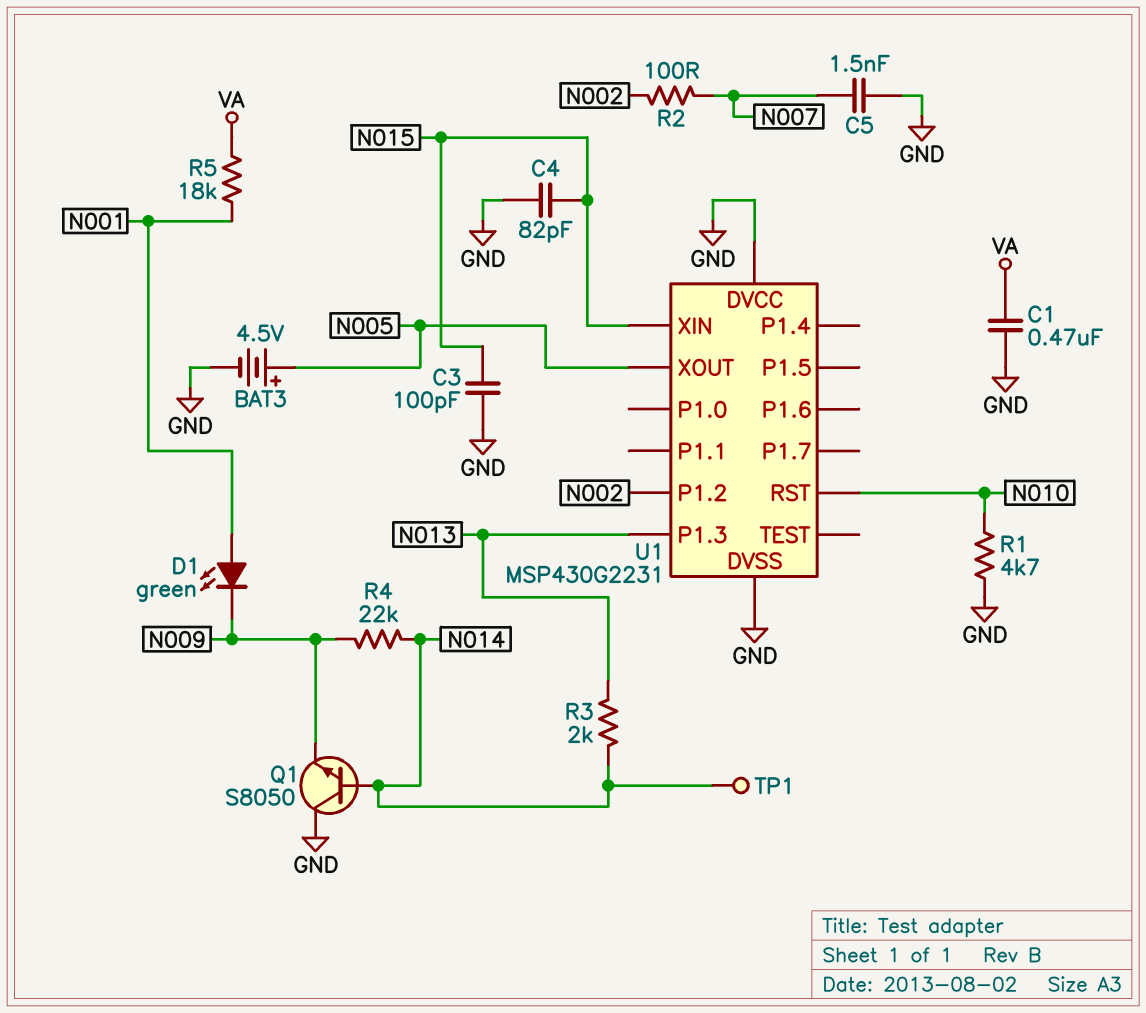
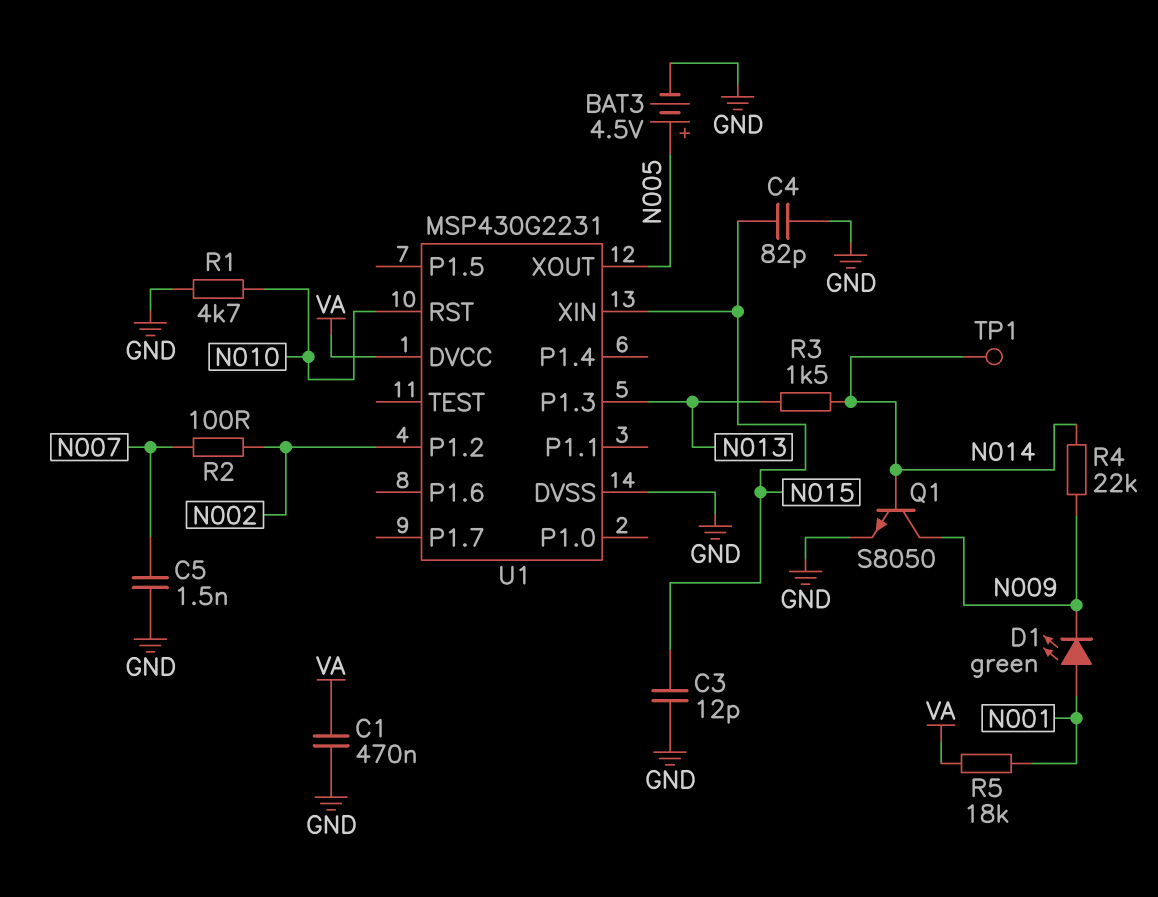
C3: 100pF (GND, N015) -> 12pF (GND, N015)
Q1: NPN S8050 (B N014, C GND, E N009) -> NPN S8050 (B N014, C N009, E GND)
R3: 2k (N013, N014) -> 1.5k (N013, N014)
U1 pin DVCC: GND -> VA

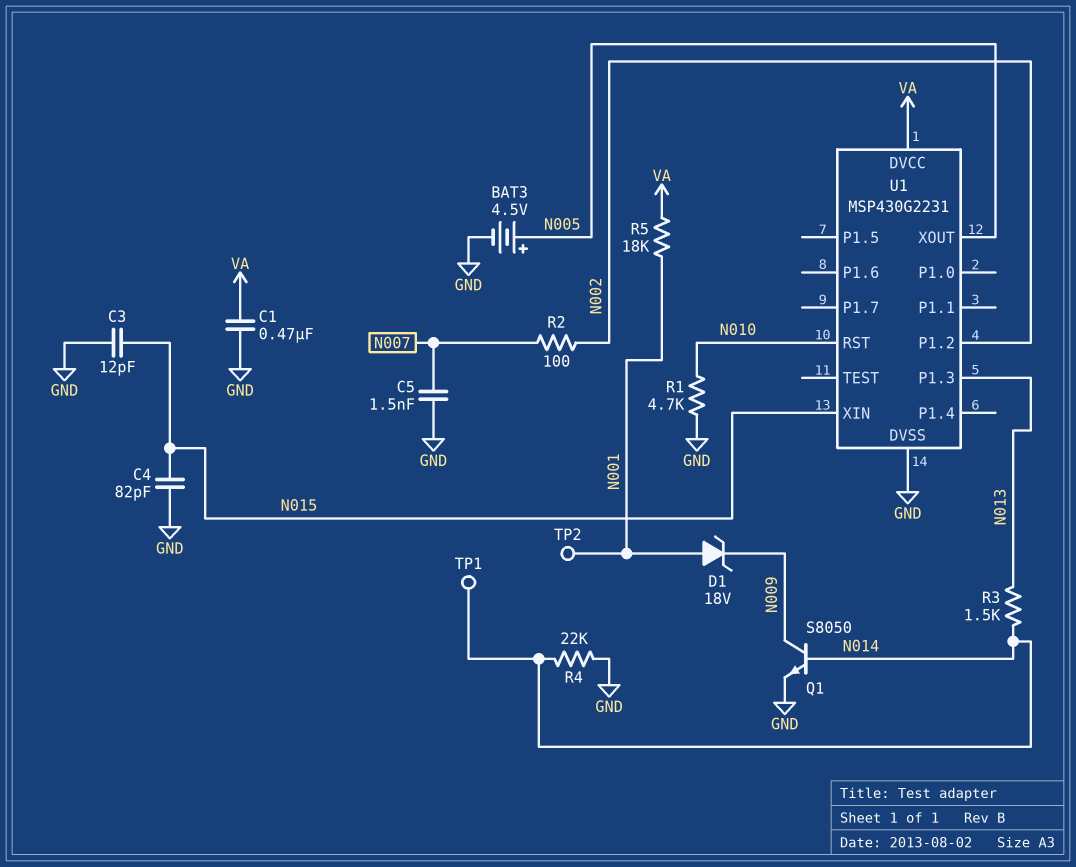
D1: LED green (A N001, K N009) -> zener 18V (A N001, K N009)
R4: 22k (N009, N014) -> 22k (GND, N014)
TP2: none -> test point (N001)

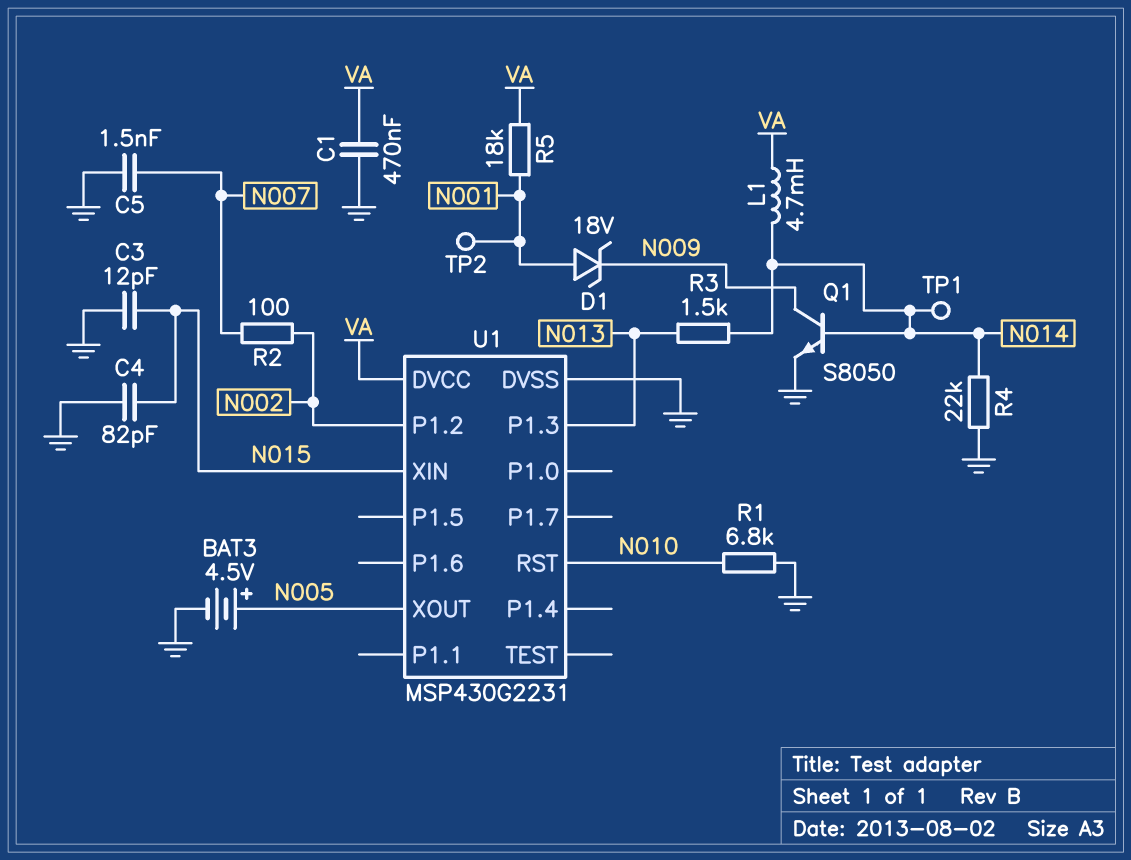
L1: none -> 4.7mH (N014, VA)
R1: 4.7k (GND, N010) -> 6.8k (GND, N010)

